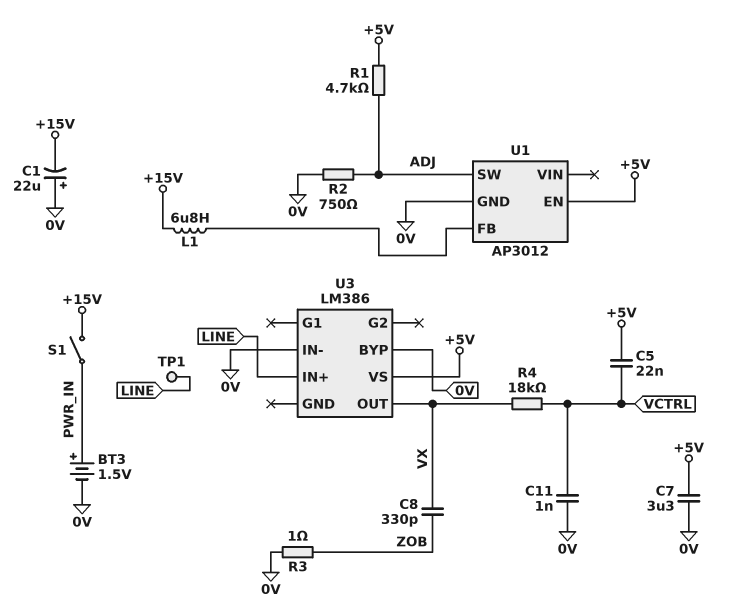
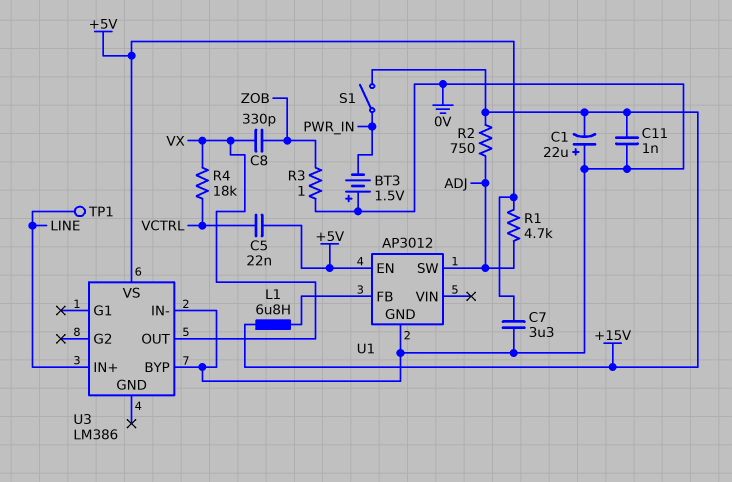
BT3: 1.5V (plus PWR_IN, minus 0V) -> 1.5V (plus 0V, minus PWR_IN)
C11: 1nF (0V, VCTRL) -> 1nF (+15V, 0V)
R2: 750 (0V, ADJ) -> 750 (+15V, ADJ)

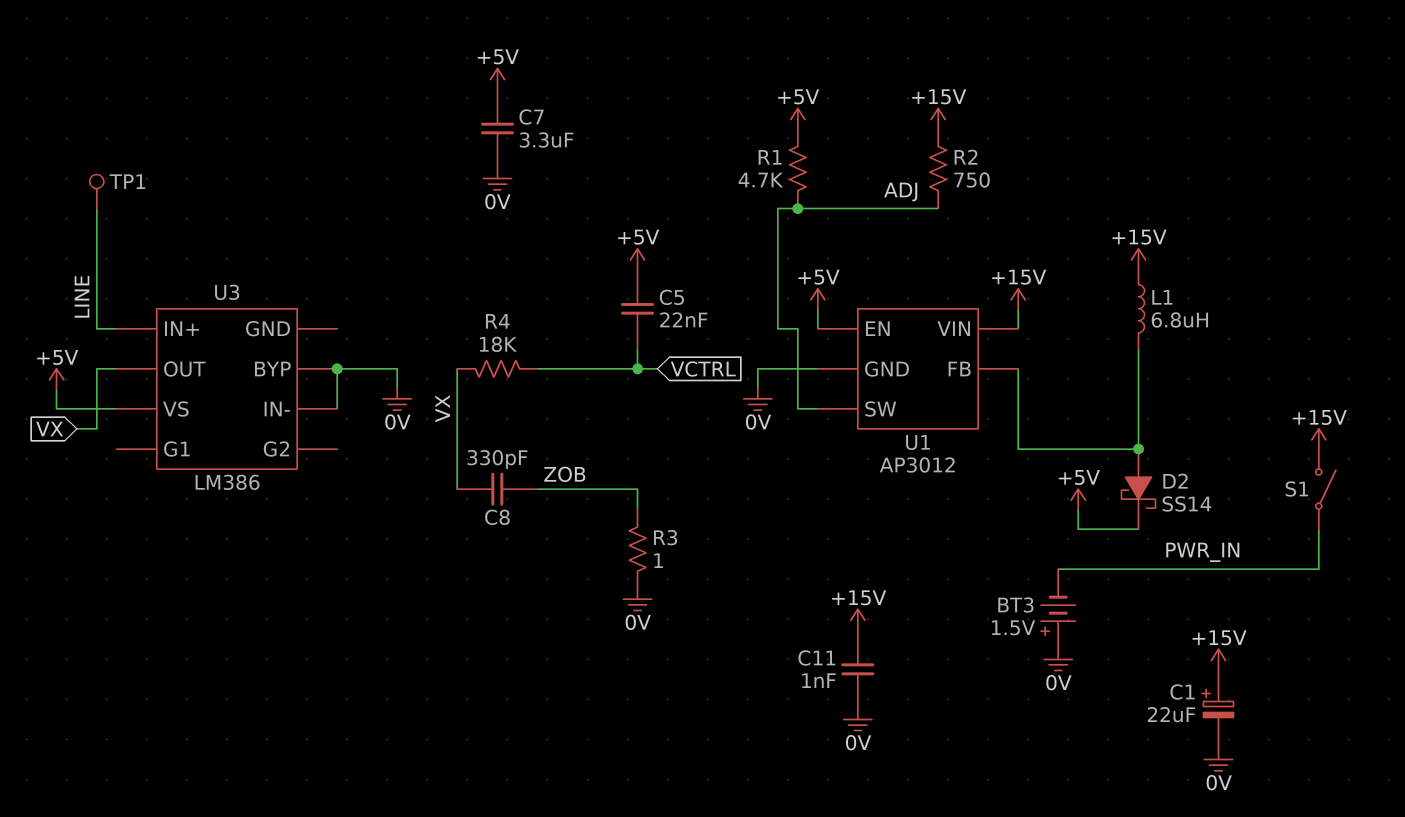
C1: 22uF (plus 0V, minus +15V) -> 22uF (plus +15V, minus 0V)
D2: none -> schottky SS14 (A U1/FB, K +5V)
U1 pin VIN: none -> +15V

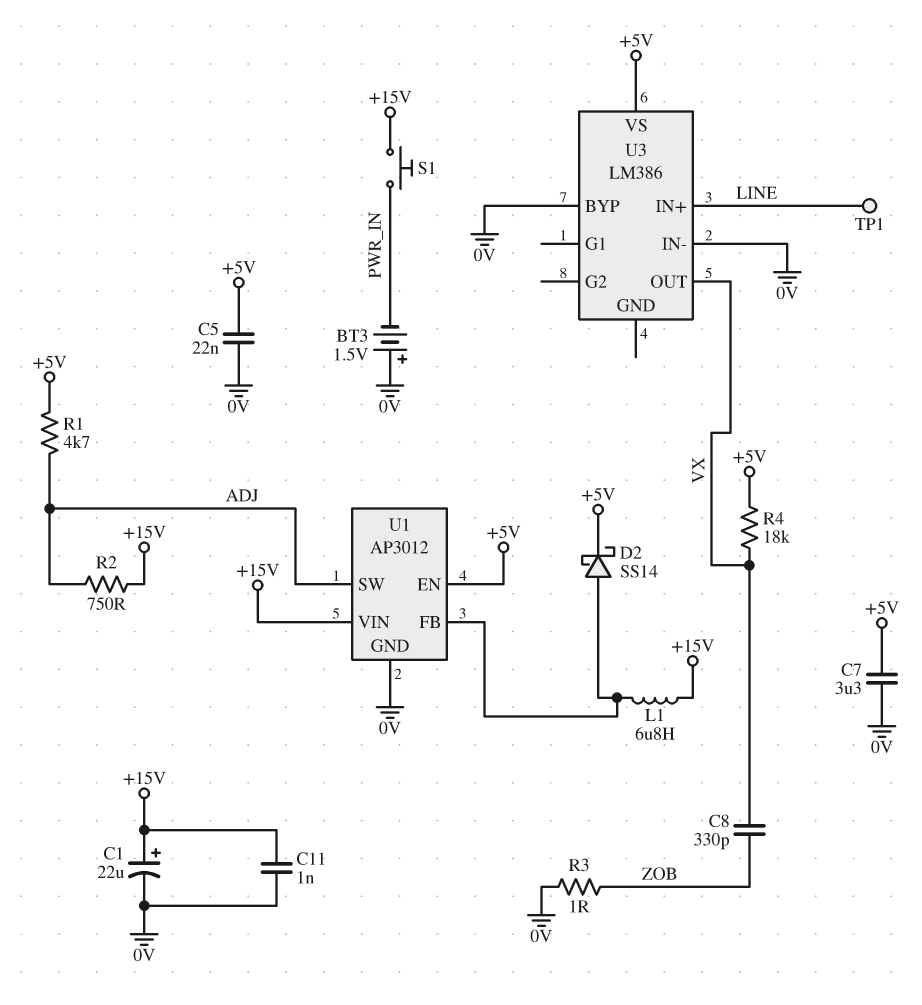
C5: 22nF (+5V, VCTRL) -> 22nF (+5V, 0V)
R4: 18k (VCTRL, VX) -> 18k (+5V, VX)
S1: switch (+15V, PWR_IN) -> button (+15V, PWR_IN)

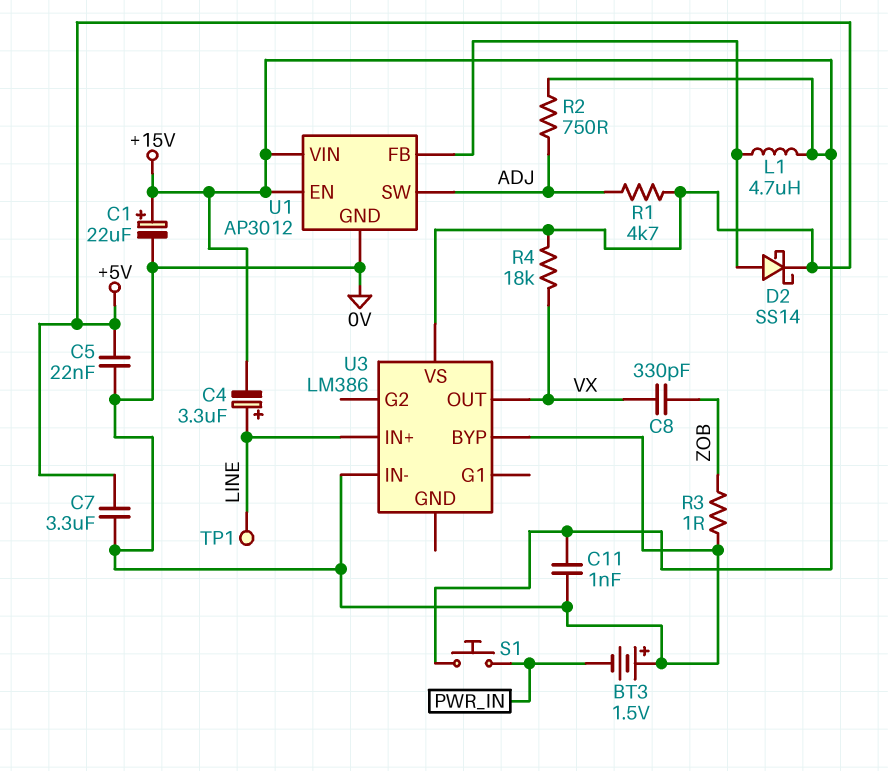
C4: none -> 3.3uF (plus LINE, minus +15V)
L1: 6.8uH (+15V, U1/FB) -> 4.7uH (+15V, U1/FB)
U1 pin EN: +5V -> +15V

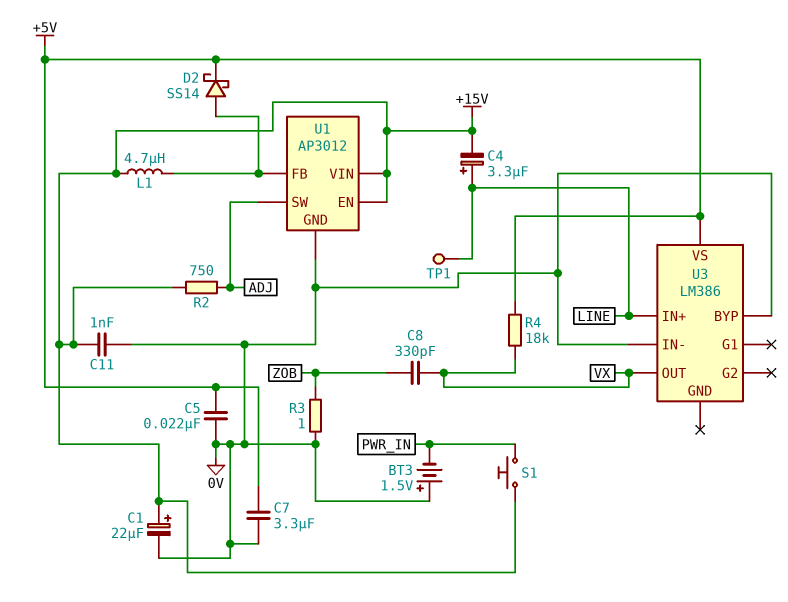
R1: 4.7k (+5V, ADJ) -> none

